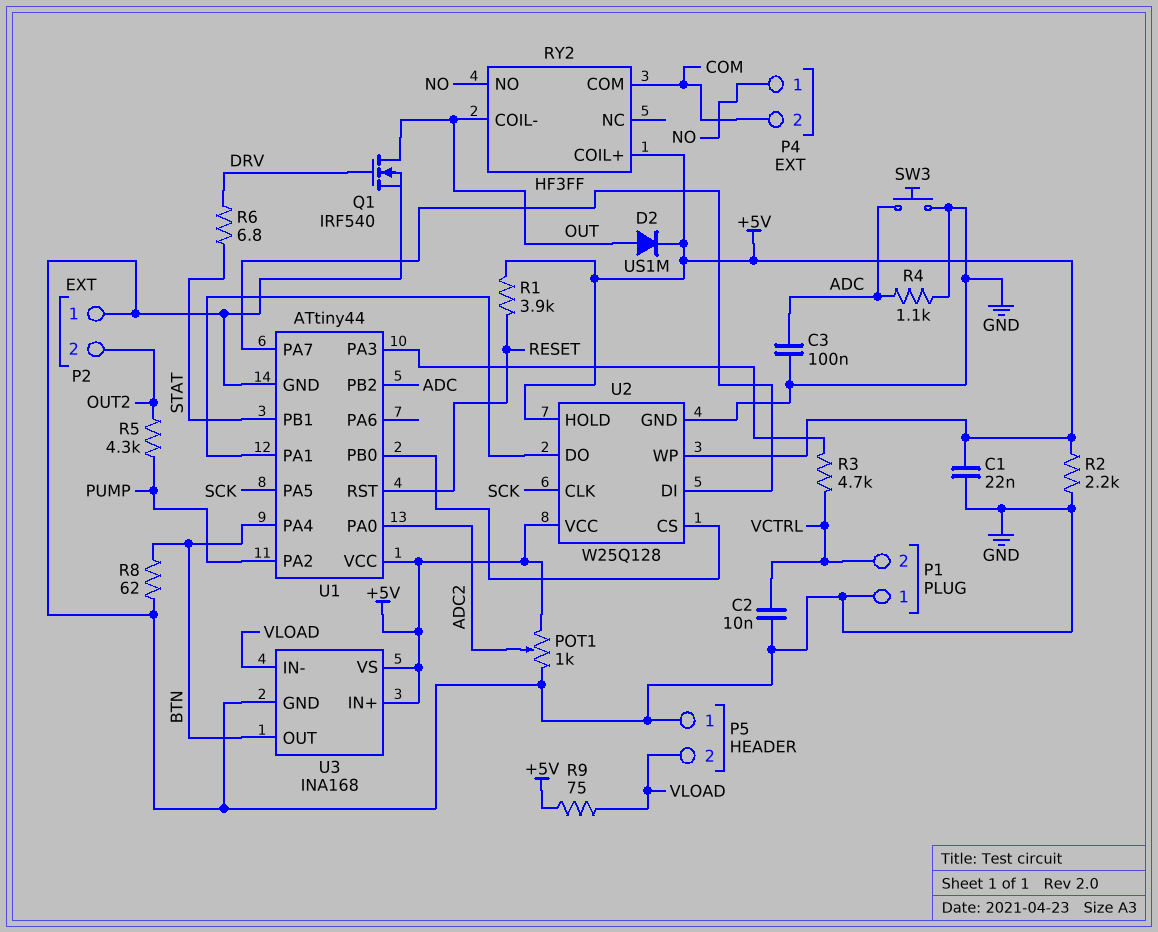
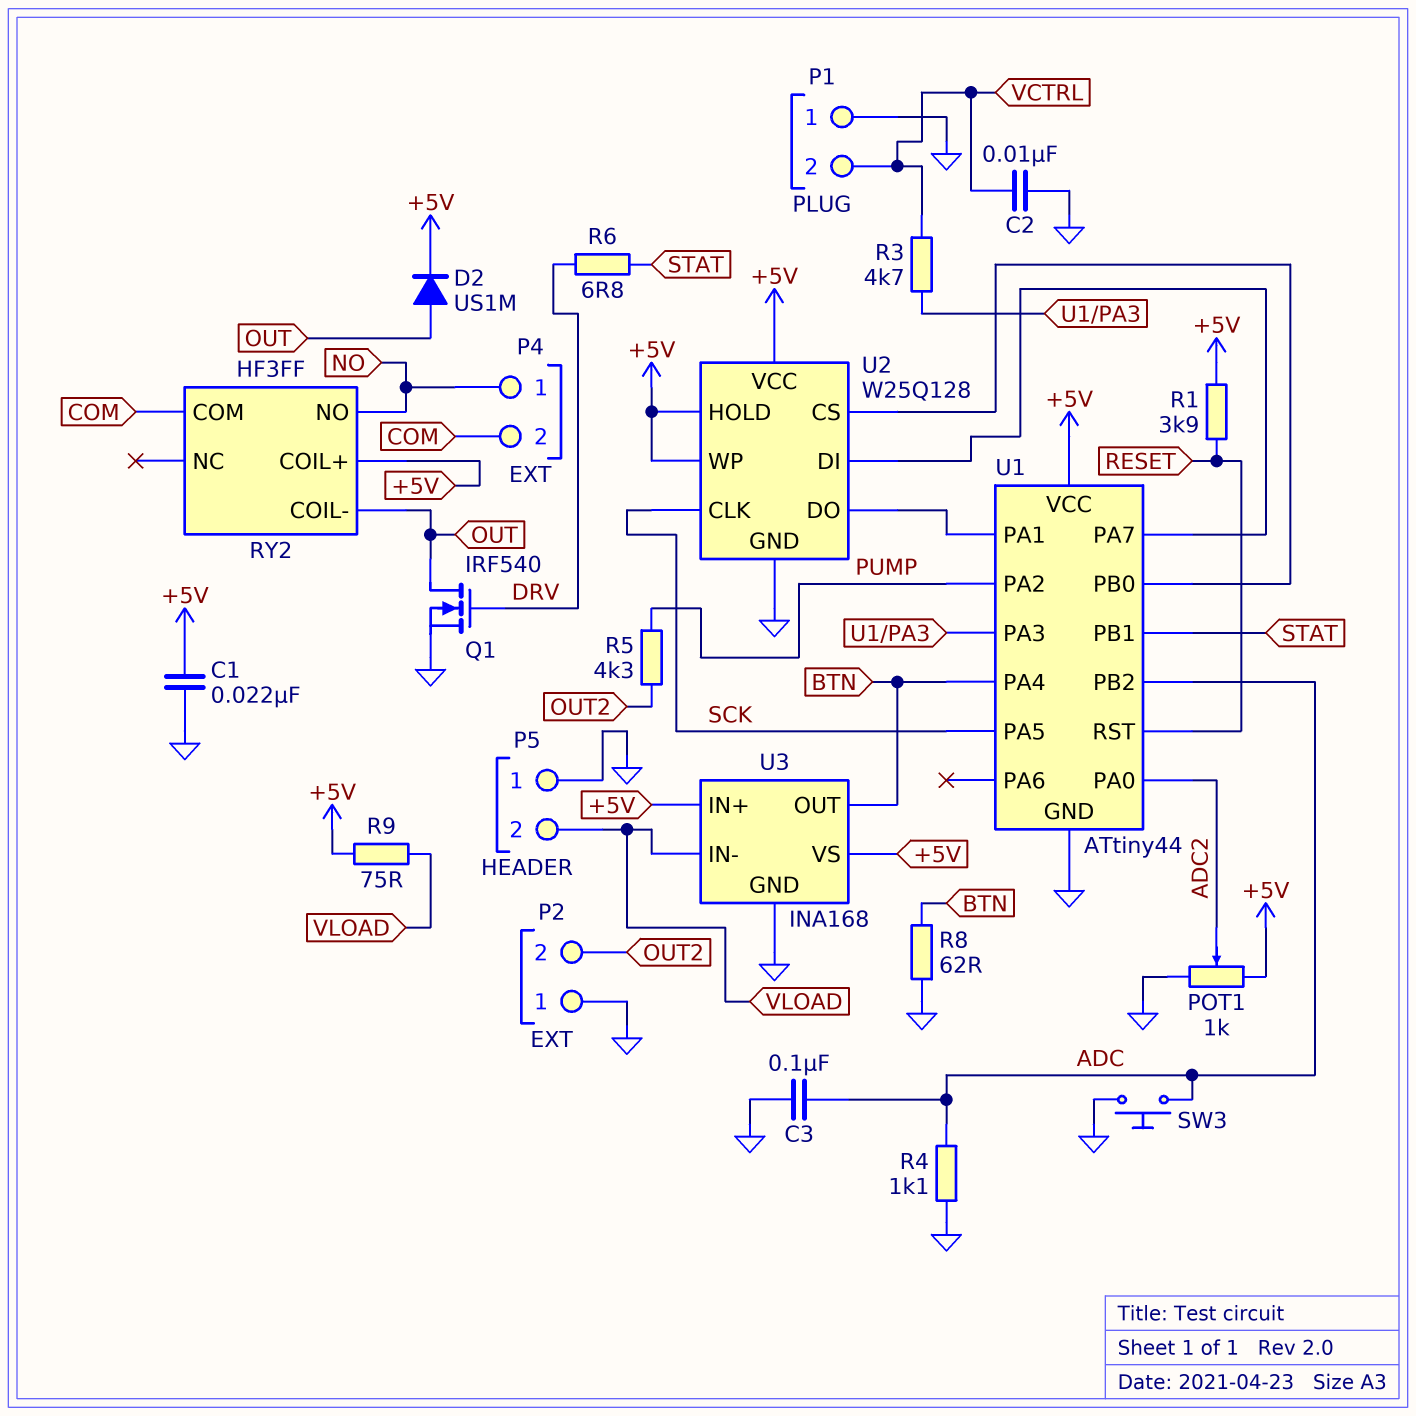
R2: 2.2k (+5V, GND) -> none

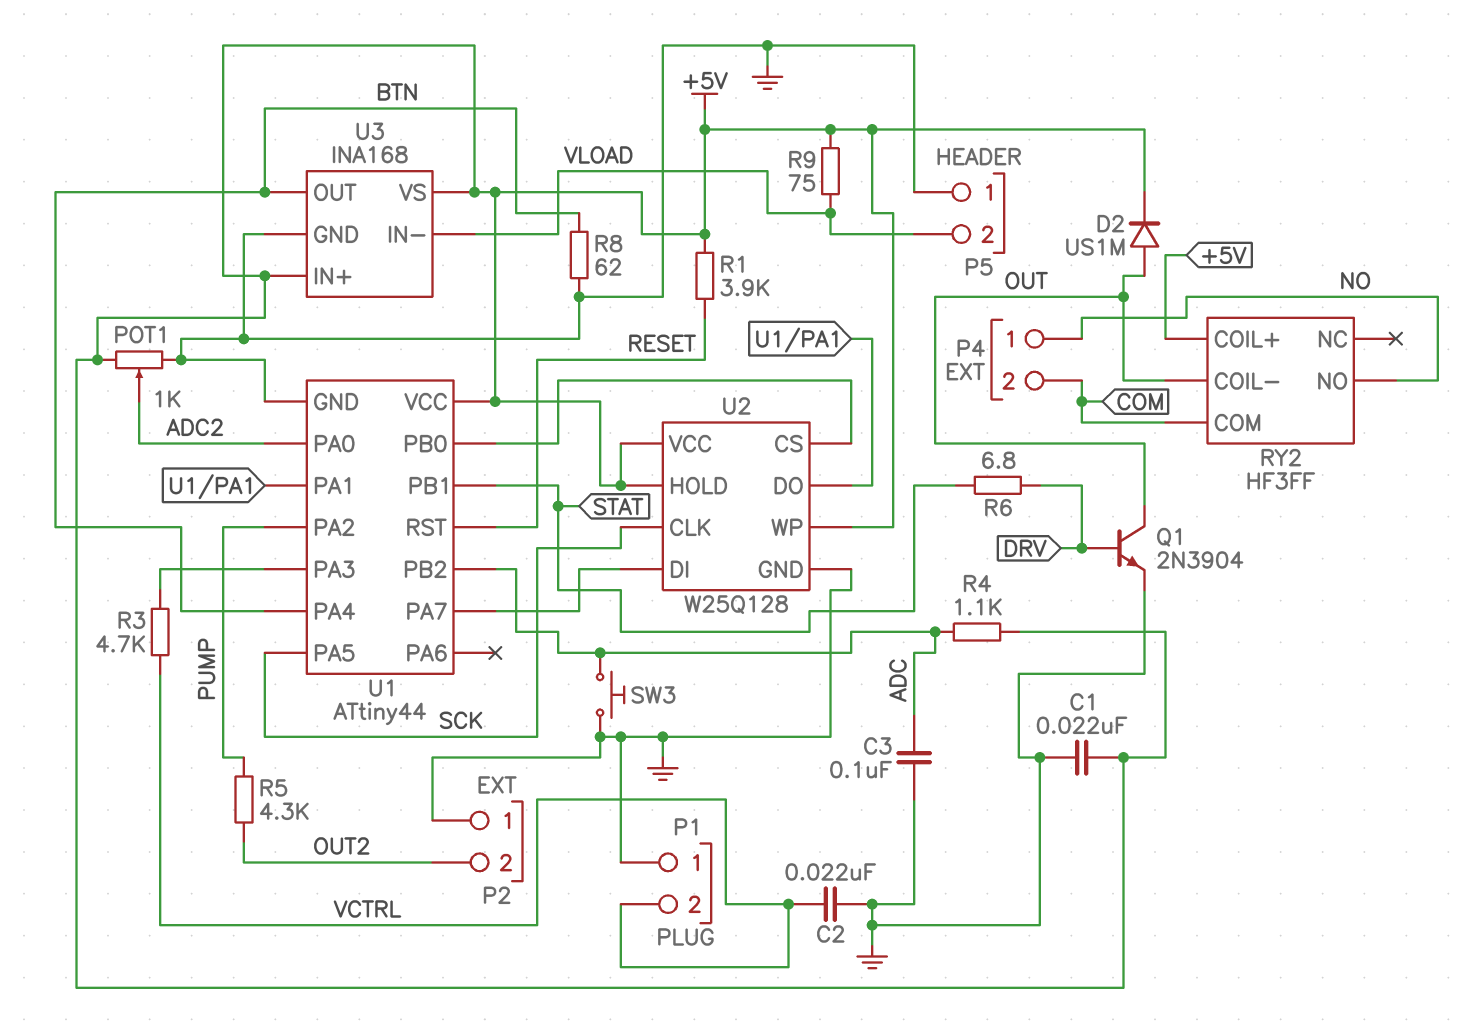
C2: 10nF (GND, VCTRL) -> 22nF (GND, VCTRL)
Q1: NMOS IRF540 (G DRV, D OUT, S GND) -> NPN 2N3904 (B DRV, C OUT, E GND)
R4: 1.1k (ADC, GND) -> 1.1k (+5V, ADC)

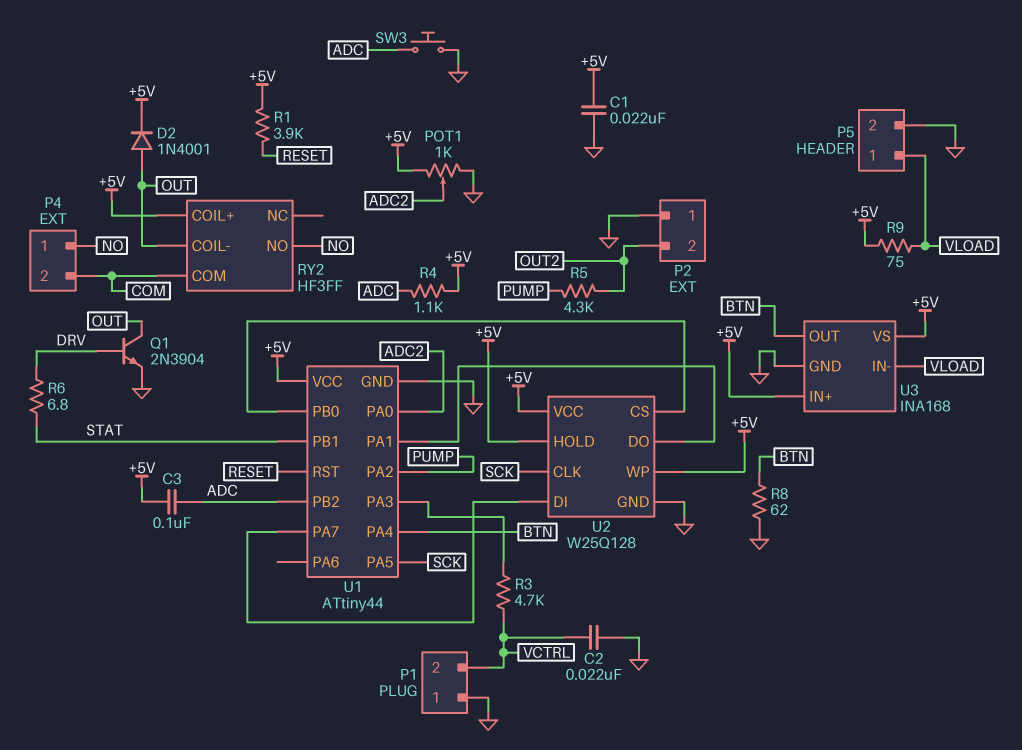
C3: 100nF (ADC, GND) -> 100nF (+5V, ADC)
D2: diode US1M (A OUT, K +5V) -> diode 1N4001 (A OUT, K +5V)
P5 pin 1: GND -> VLOAD
P5 pin 2: VLOAD -> GND

